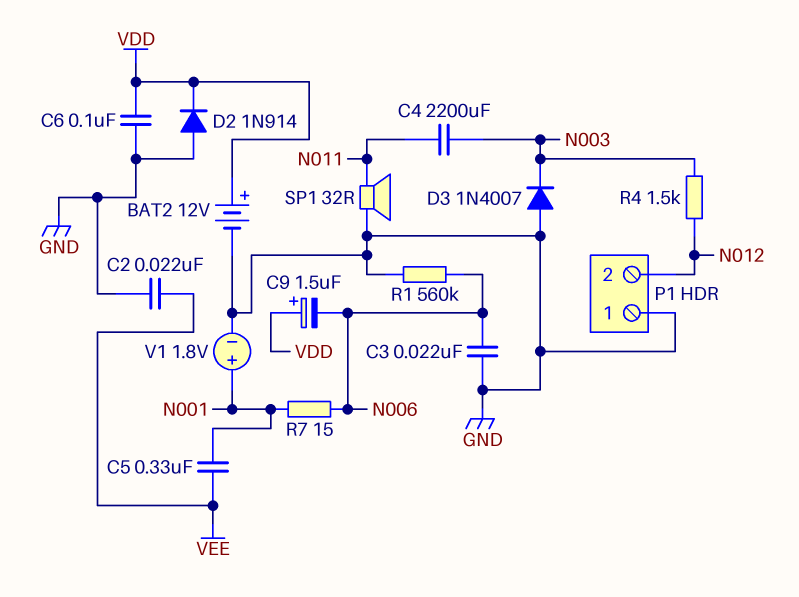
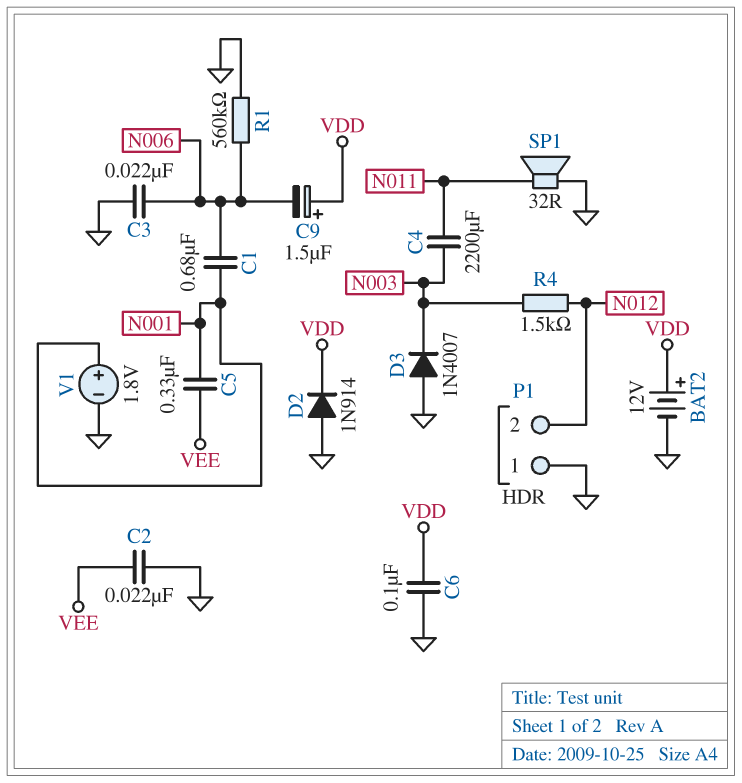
C1: none -> 680nF (N001, N006)
R7: 15 (N001, N006) -> none

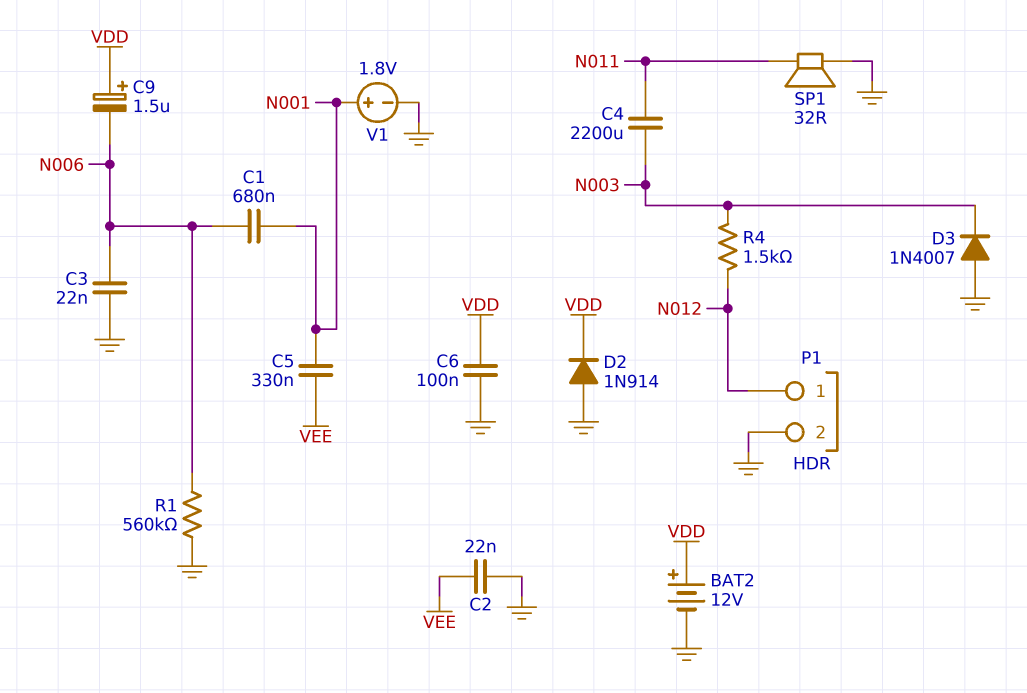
P1 pin 1: GND -> N012
P1 pin 2: N012 -> GND

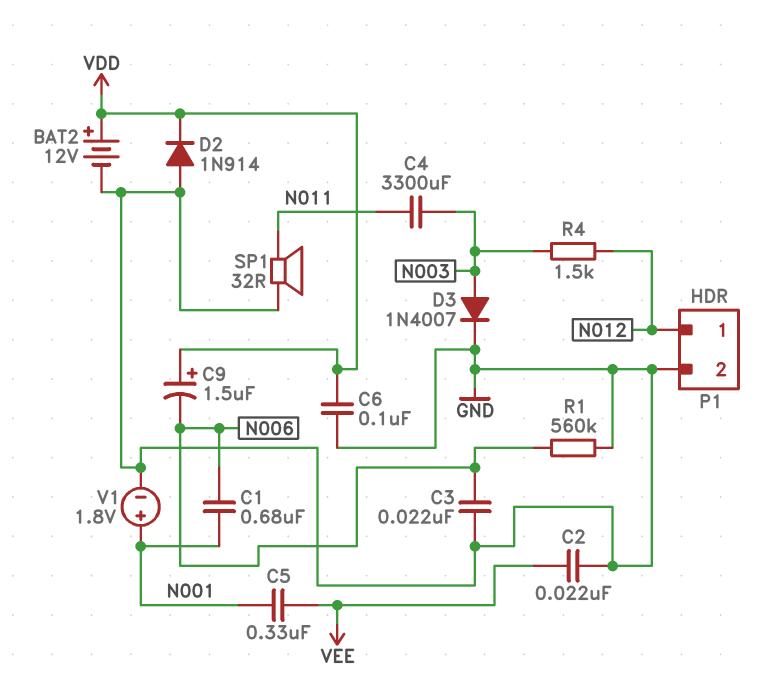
C4: 2200uF (N003, N011) -> 3300uF (N003, N011)
D3: diode 1N4007 (A GND, K N003) -> diode 1N4007 (A N003, K GND)

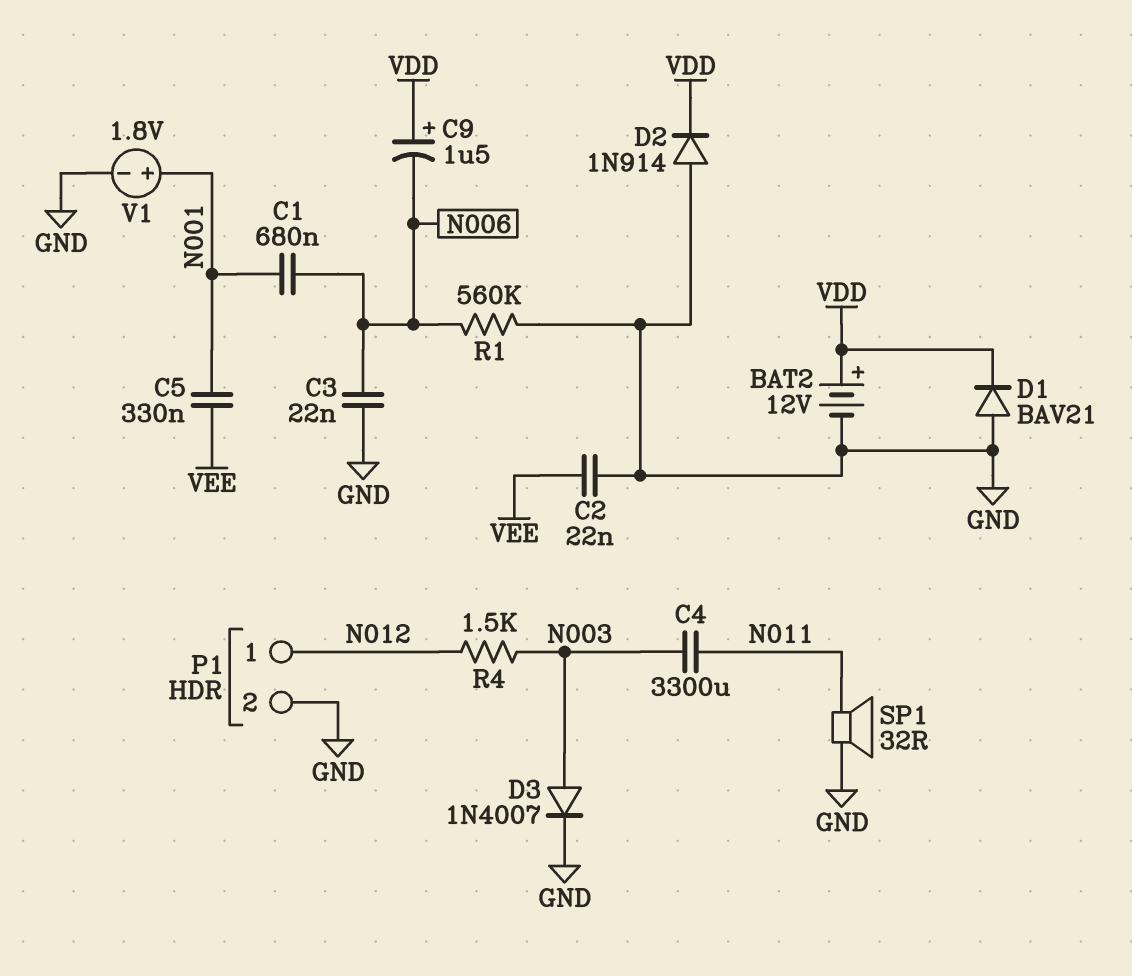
C6: 100nF (GND, VDD) -> none
D1: none -> diode BAV21 (A GND, K VDD)

